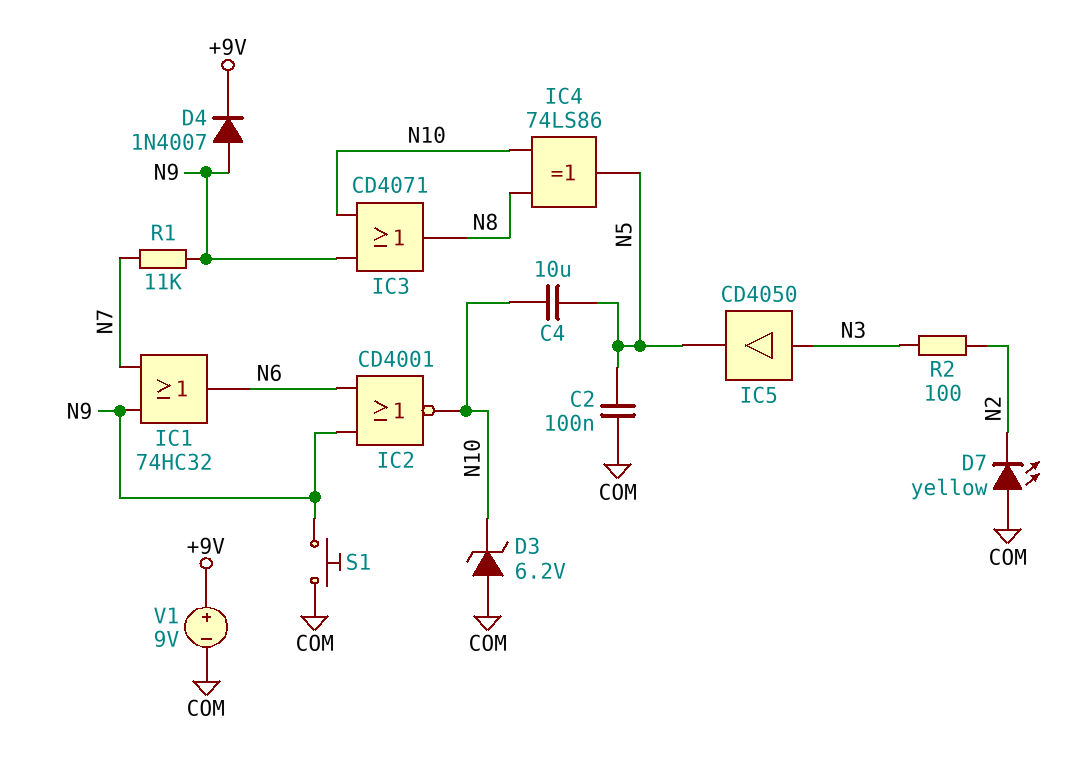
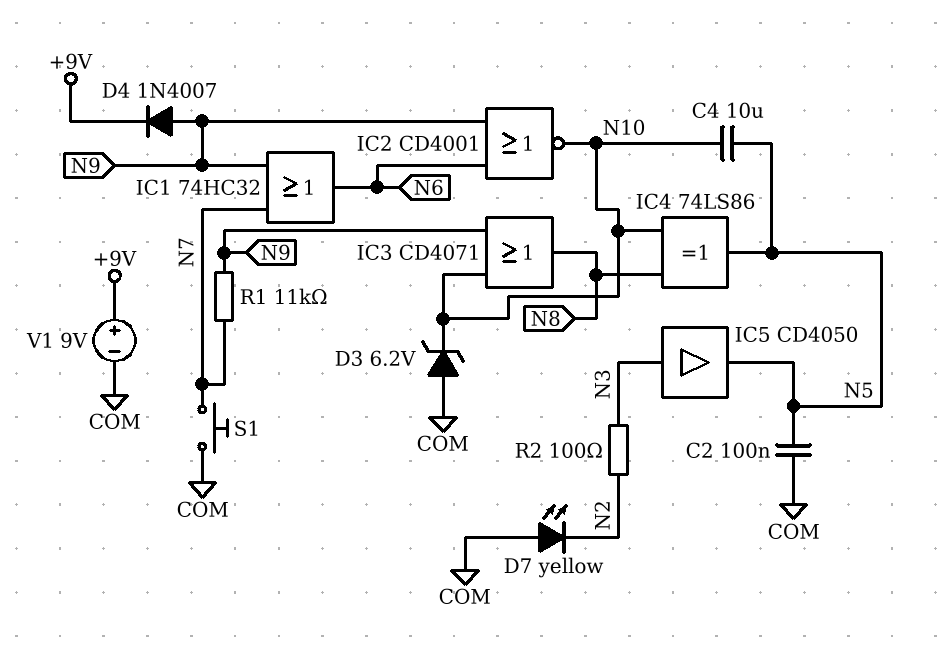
S1: button (COM, N9) -> button (COM, N7)

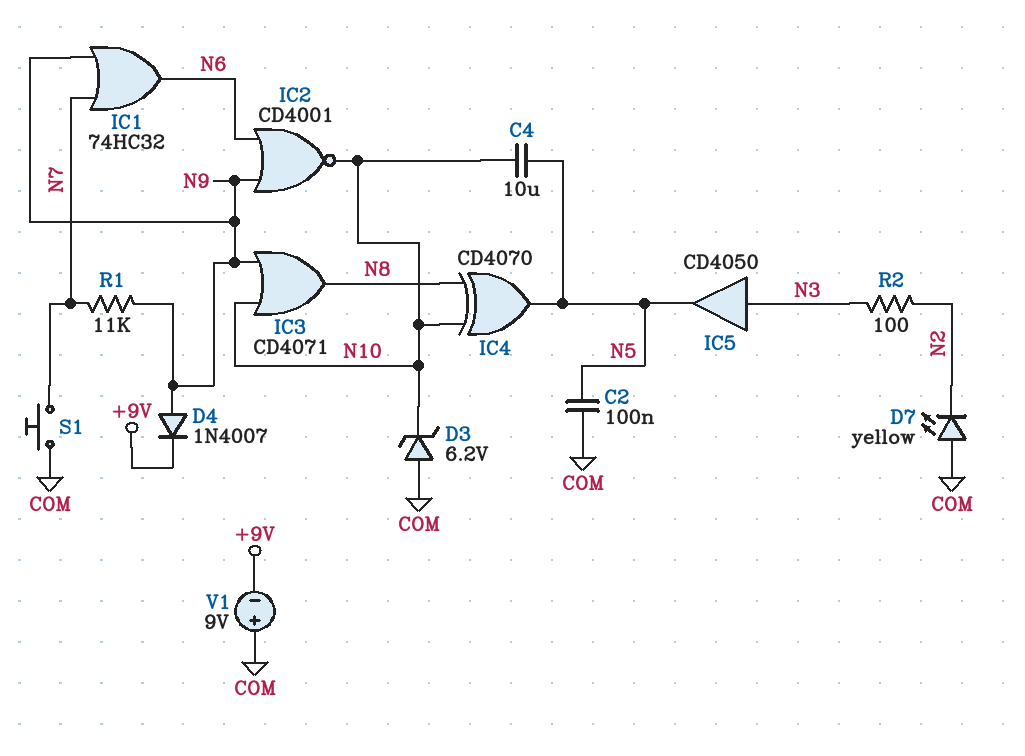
IC4: XOR 74LS86 (in N8, in N10, out N5) -> XOR CD4070 (in N8, in N10, out N5)
V1: 9V (plus +9V, minus COM) -> 9V (plus COM, minus +9V)

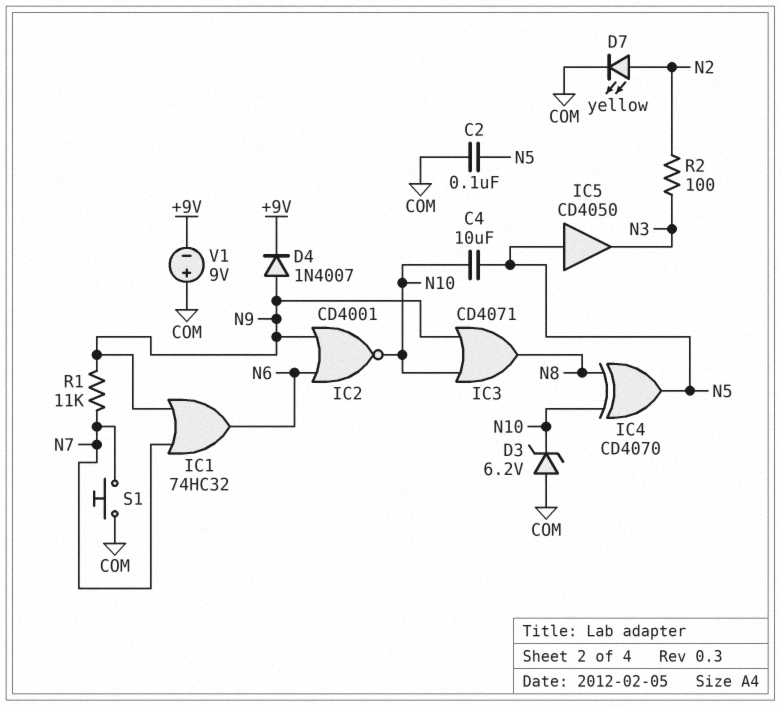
D7: LED yellow (A COM, K N2) -> LED yellow (A N2, K COM)
IC5: buffer CD4050 (in N3, out N5) -> buffer CD4050 (in N5, out N3)

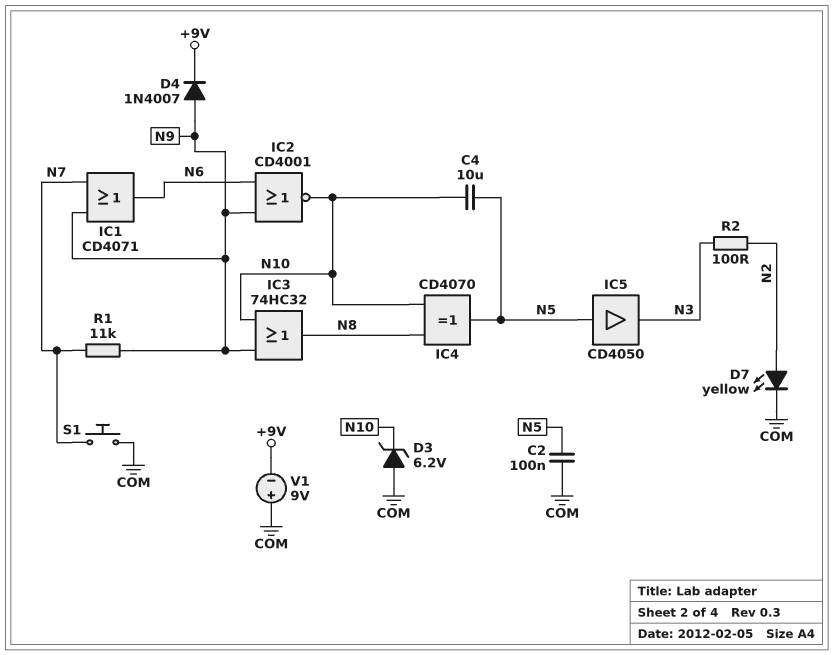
IC1: OR 74HC32 (in N7, in N9, out N6) -> OR CD4071 (in N7, in N9, out N6)
IC3: OR CD4071 (in N9, in N10, out N8) -> OR 74HC32 (in N9, in N10, out N8)

